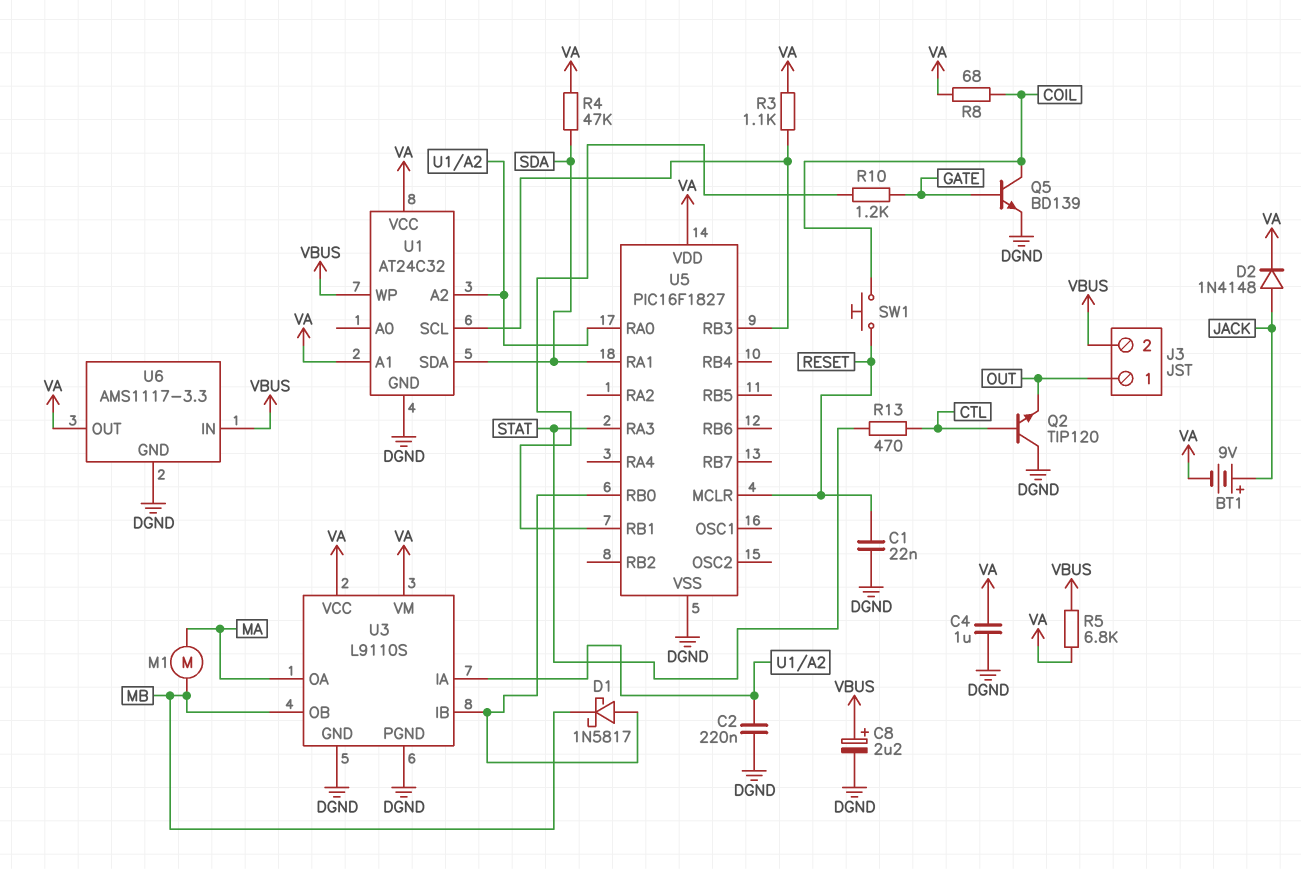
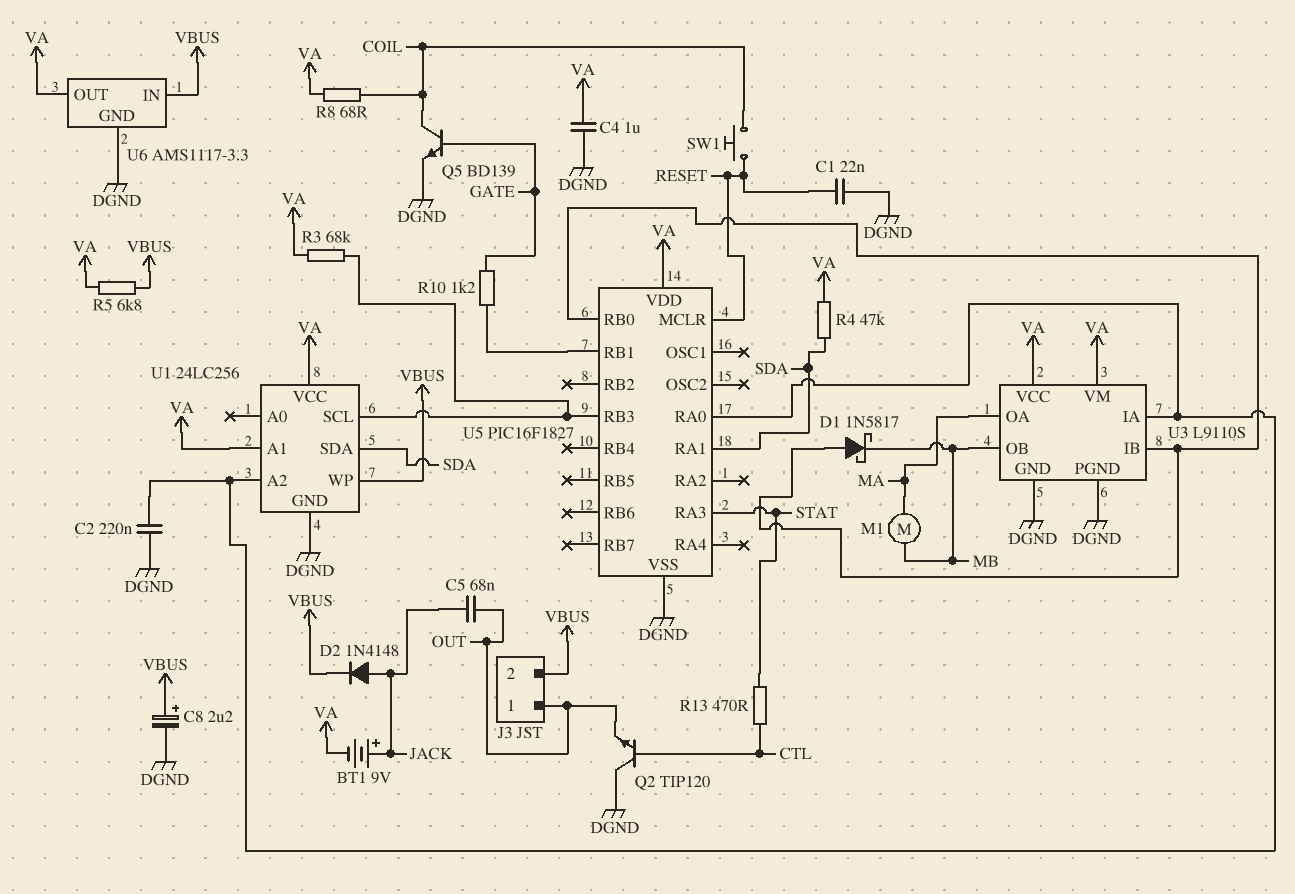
C5: none -> 68nF (JACK, OUT)
D2: diode 1N4148 (A JACK, K VA) -> diode 1N4148 (A JACK, K VBUS)
R3: 1.1k (U1/SCL, VA) -> 68k (U1/SCL, VA)
U1: AT24C32 -> 24LC256

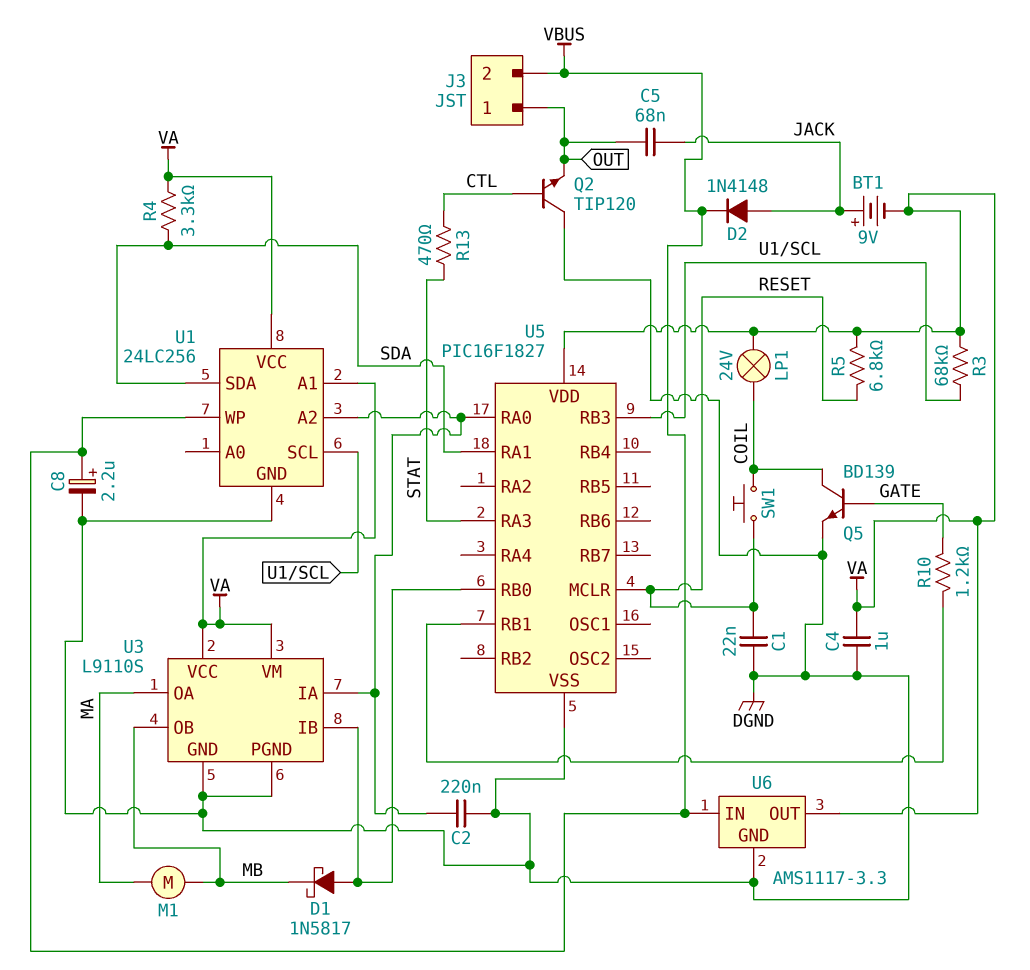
LP1: none -> lamp 24V (COIL, VA)
R4: 47k (SDA, VA) -> 3.3k (SDA, VA)
R5: 6.8k (VA, VBUS) -> 6.8k (RESET, VA)
R8: 68 (COIL, VA) -> none

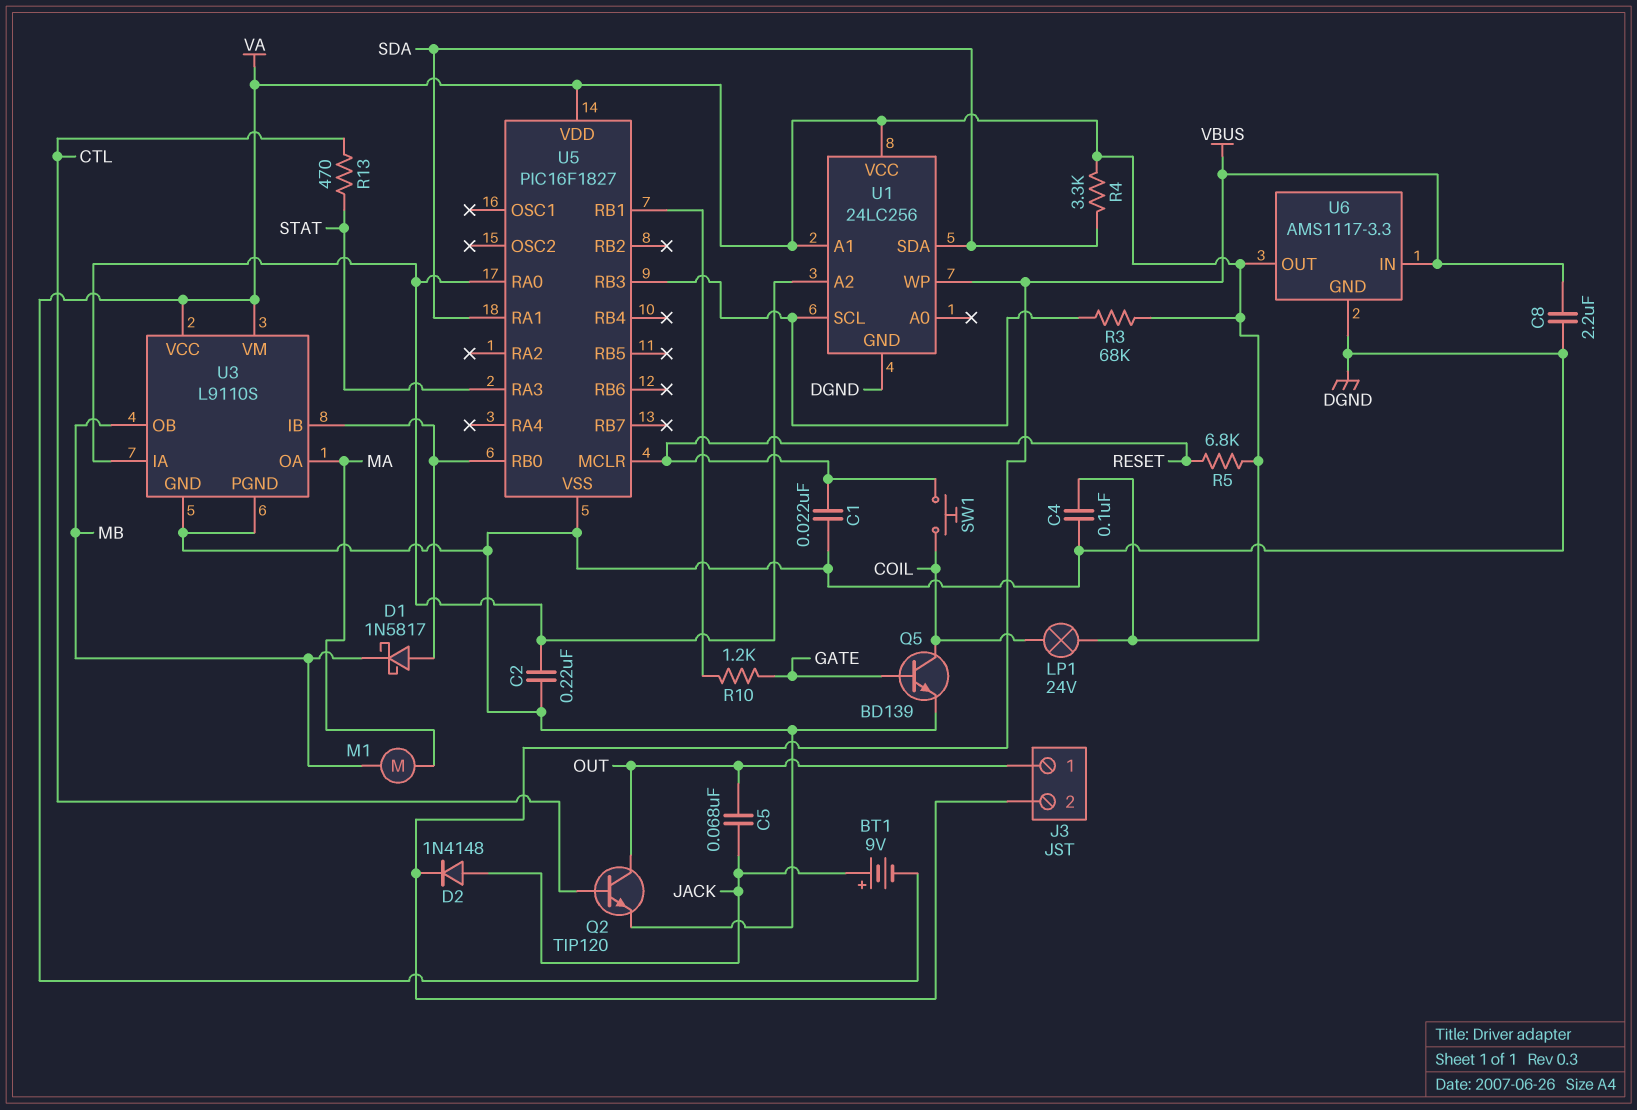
C4: 1uF (DGND, VA) -> 100nF (DGND, VA)
C8: 2.2uF (plus VBUS, minus DGND) -> 2.2uF (DGND, VBUS)
Q2: NPN TIP120 (B CTL, C DGND, E OUT) -> NPN TIP120 (B CTL, C OUT, E DGND)

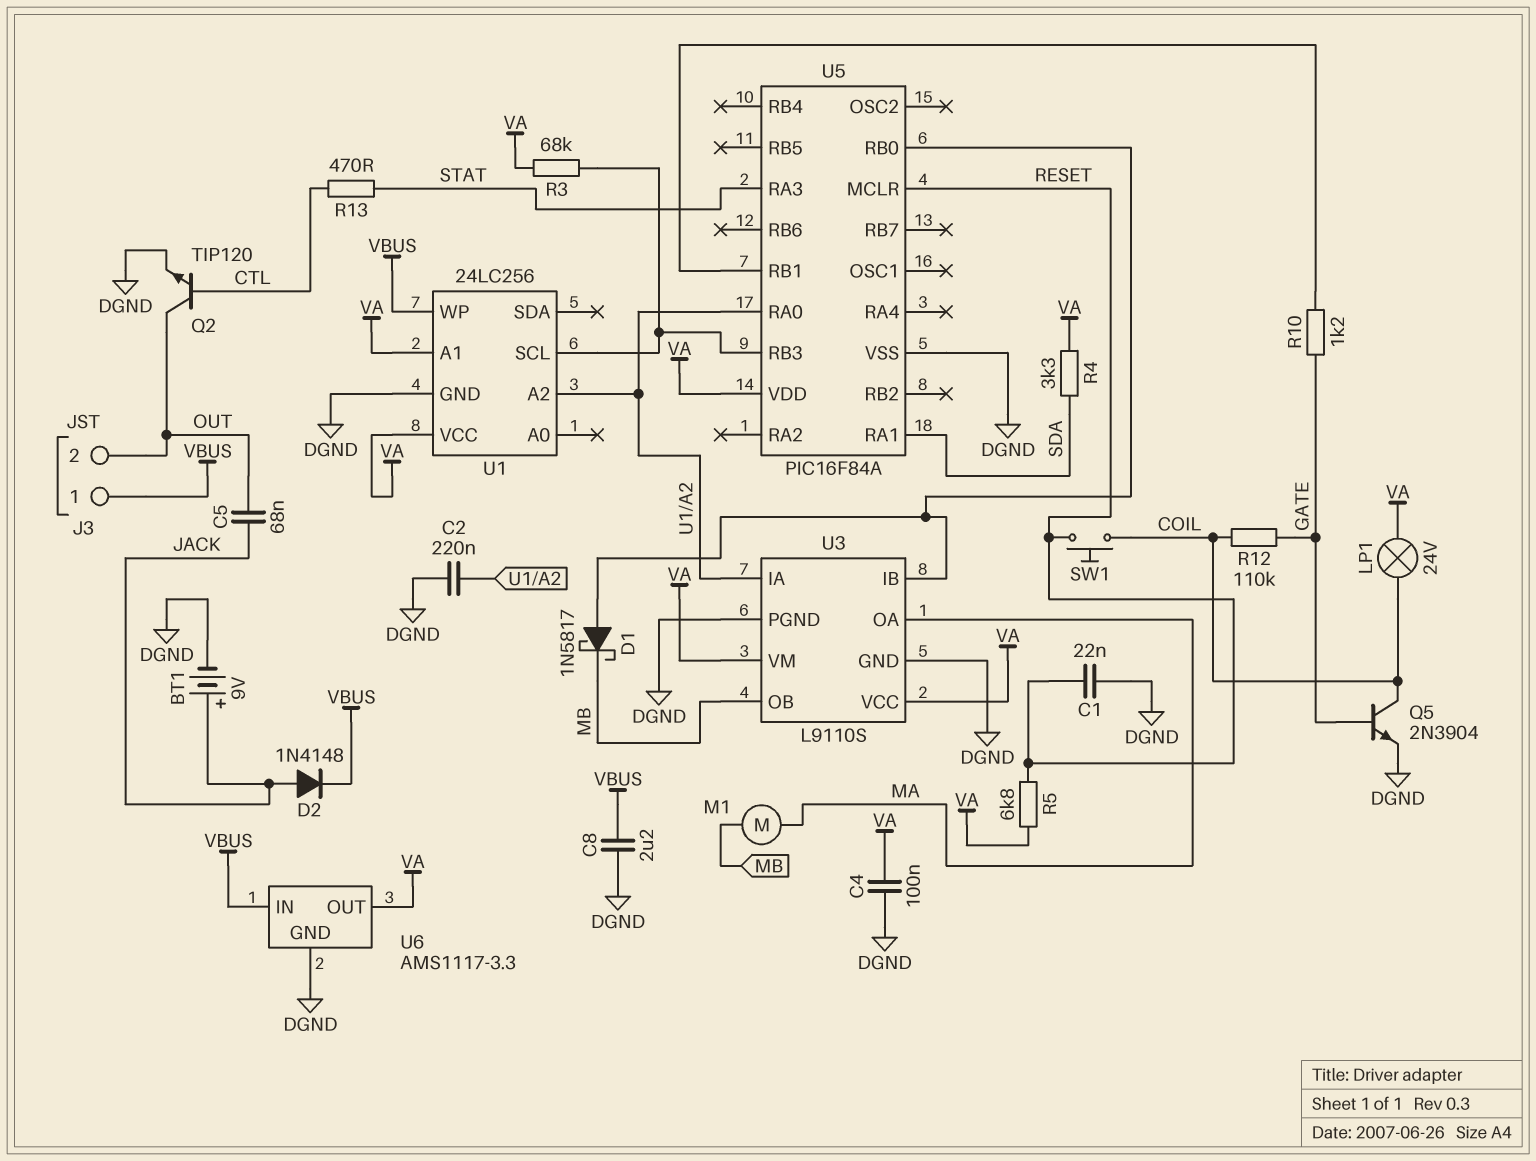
BT1: 9V (plus JACK, minus VA) -> 9V (plus JACK, minus DGND)
J3 pin 1: OUT -> VBUS
J3 pin 2: VBUS -> OUT
Q5: NPN BD139 (B GATE, C COIL, E DGND) -> NPN 2N3904 (B GATE, C COIL, E DGND)
R12: none -> 110k (COIL, GATE)
U1 pin SDA: SDA -> none
U5: PIC16F1827 -> PIC16F84A

